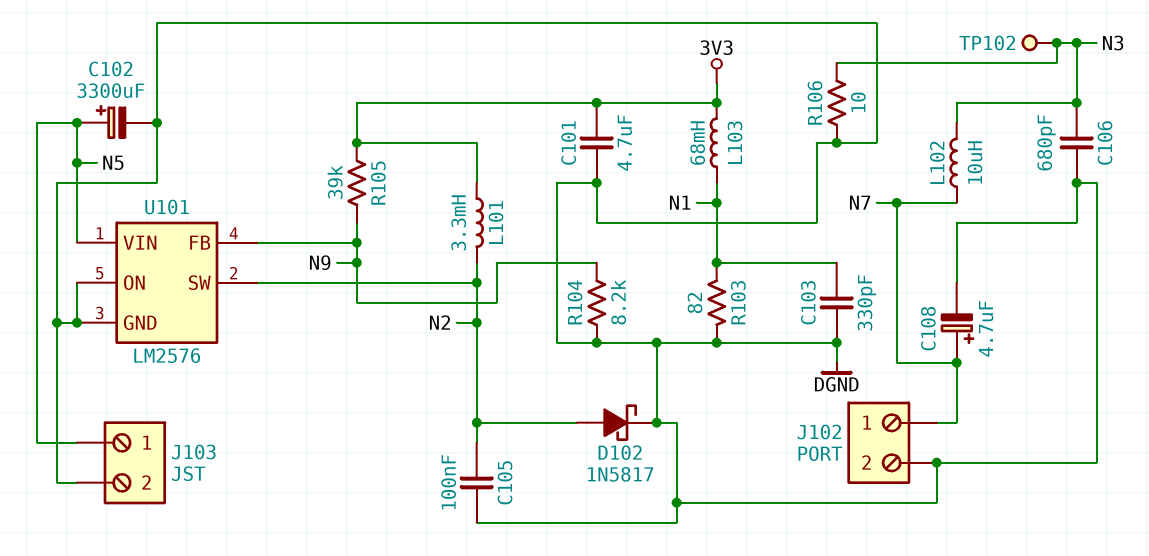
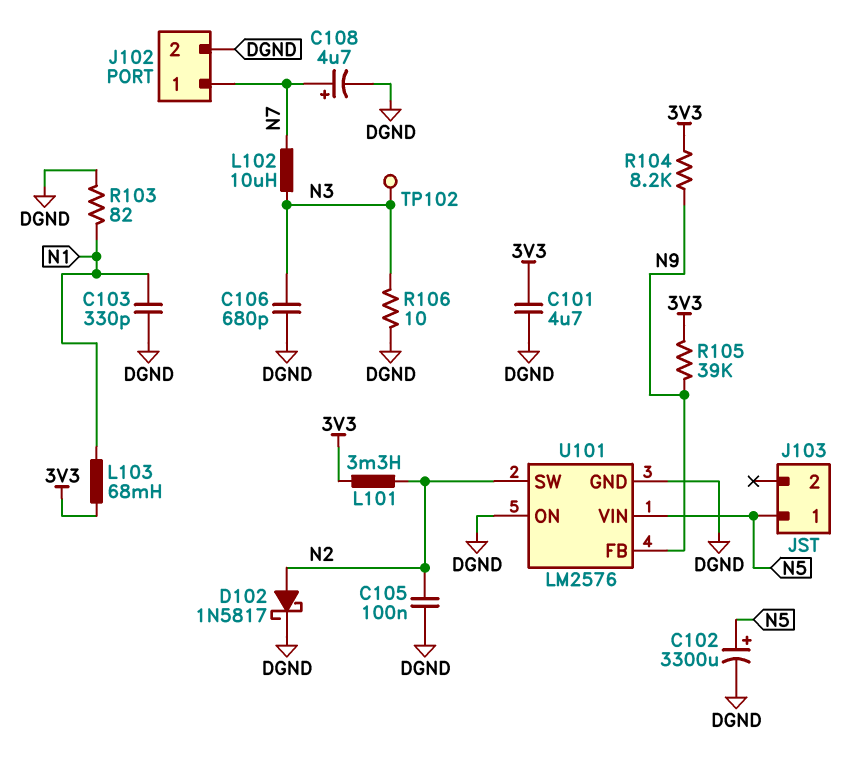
J103 pin 2: DGND -> none
R104: 8.2k (DGND, N9) -> 8.2k (3V3, N9)

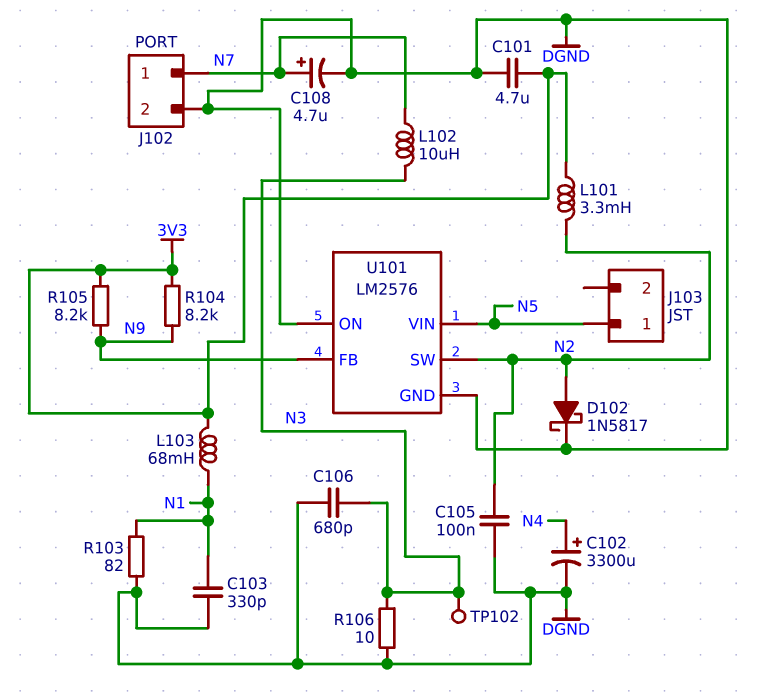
C102: 3300uF (plus N5, minus DGND) -> 3300uF (plus N4, minus DGND)
R105: 39k (3V3, N9) -> 8.2k (3V3, N9)

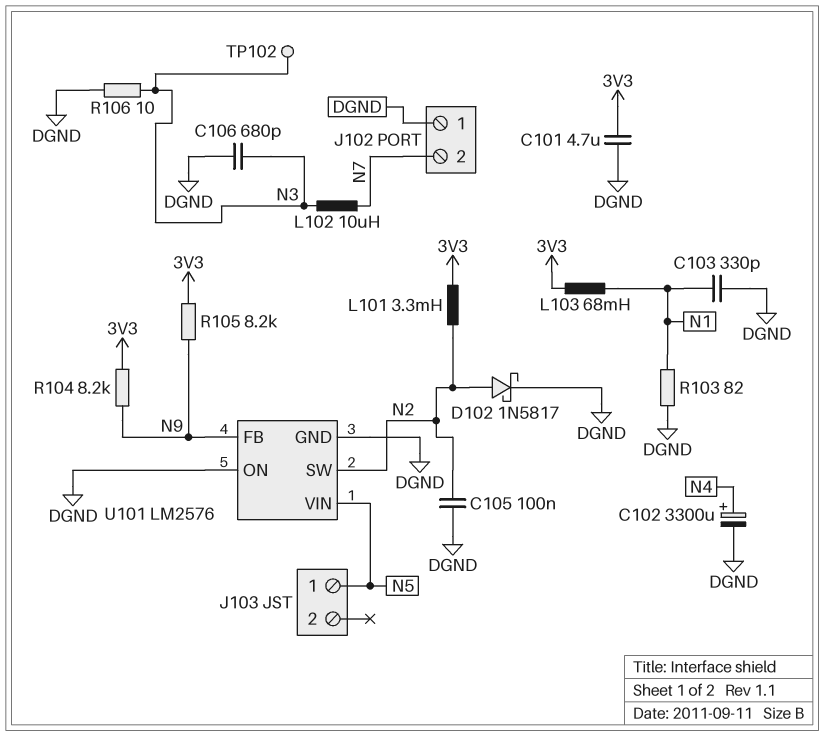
C108: 4.7uF (plus N7, minus DGND) -> none
J102 pin 1: N7 -> DGND
J102 pin 2: DGND -> N7

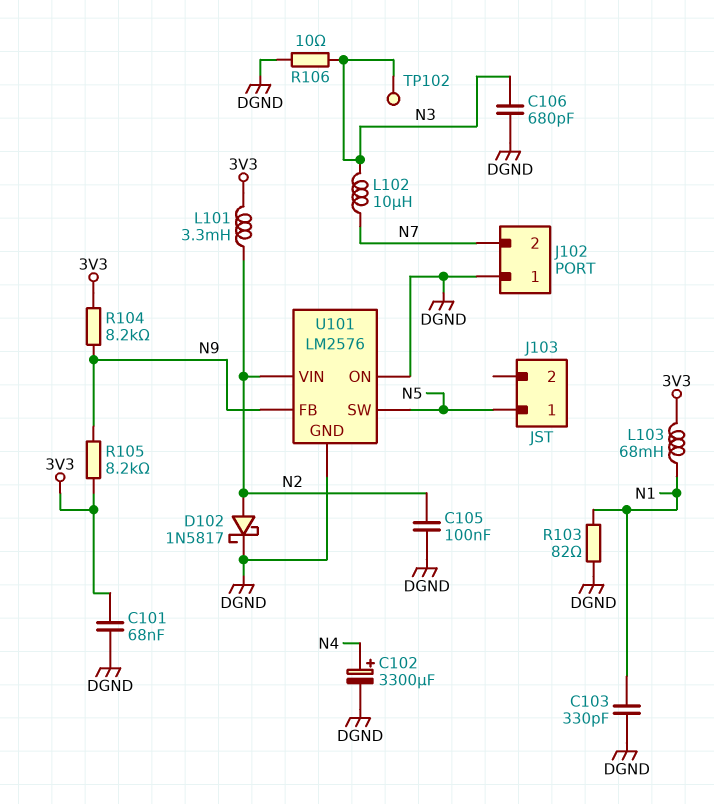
C101: 4.7uF (3V3, DGND) -> 68nF (3V3, DGND)
U101 pin SW: N2 -> N5
U101 pin VIN: N5 -> N2

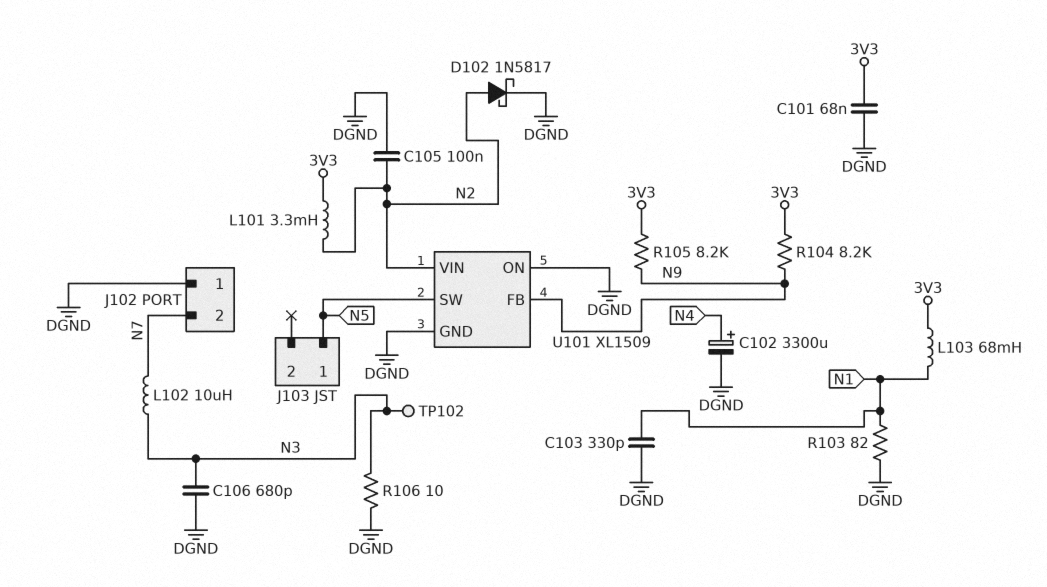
U101: LM2576 -> XL1509

